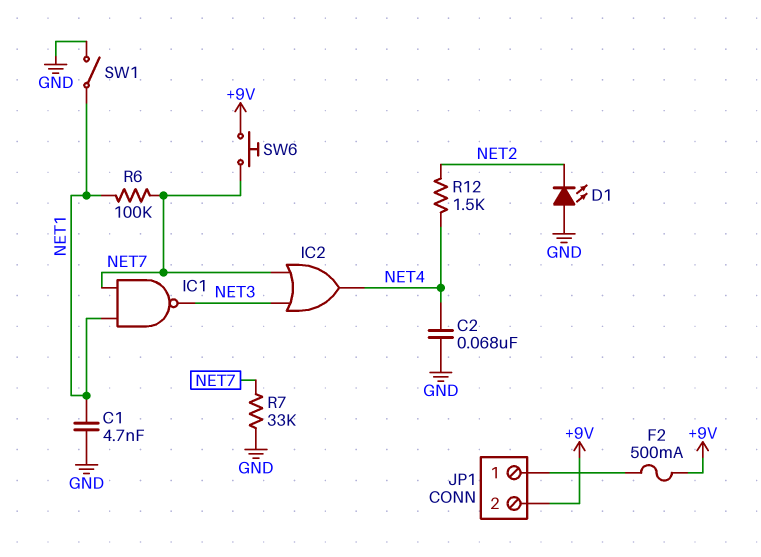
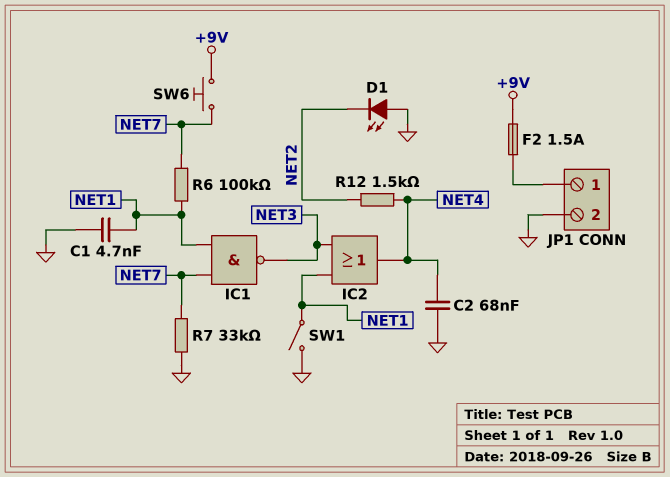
F2: 500mA (+9V, JP1/1) -> 1.5A (+9V, JP1/1)
IC2: OR (in NET3, in NET7, out NET4) -> OR (in NET1, in NET3, out NET4)
JP1 pin 2: +9V -> GND

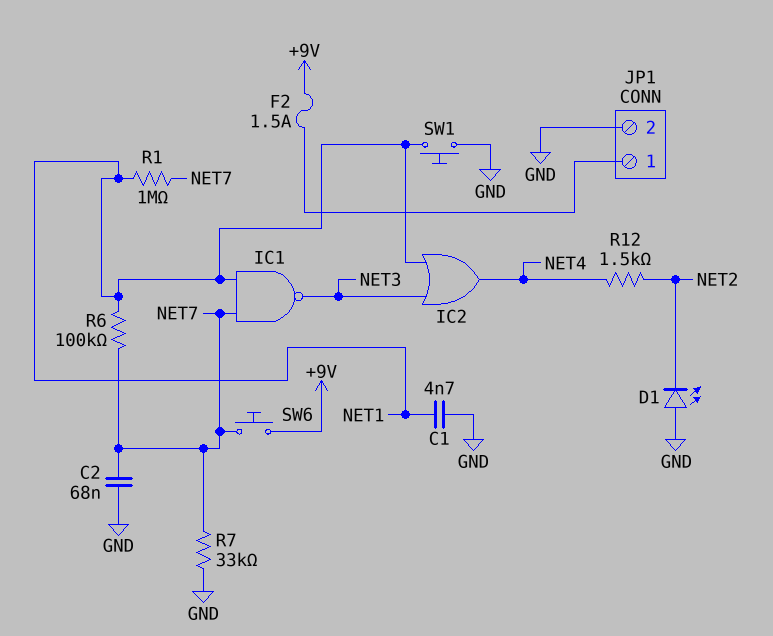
C2: 68nF (GND, NET4) -> 68nF (GND, NET7)
R1: none -> 1M (NET1, NET7)
SW1: switch (GND, NET1) -> button (GND, NET1)

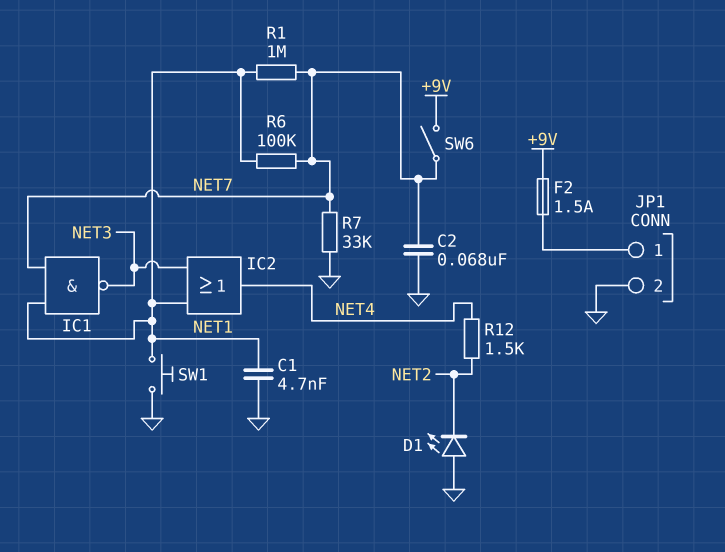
SW6: button (+9V, NET7) -> switch (+9V, NET7)

